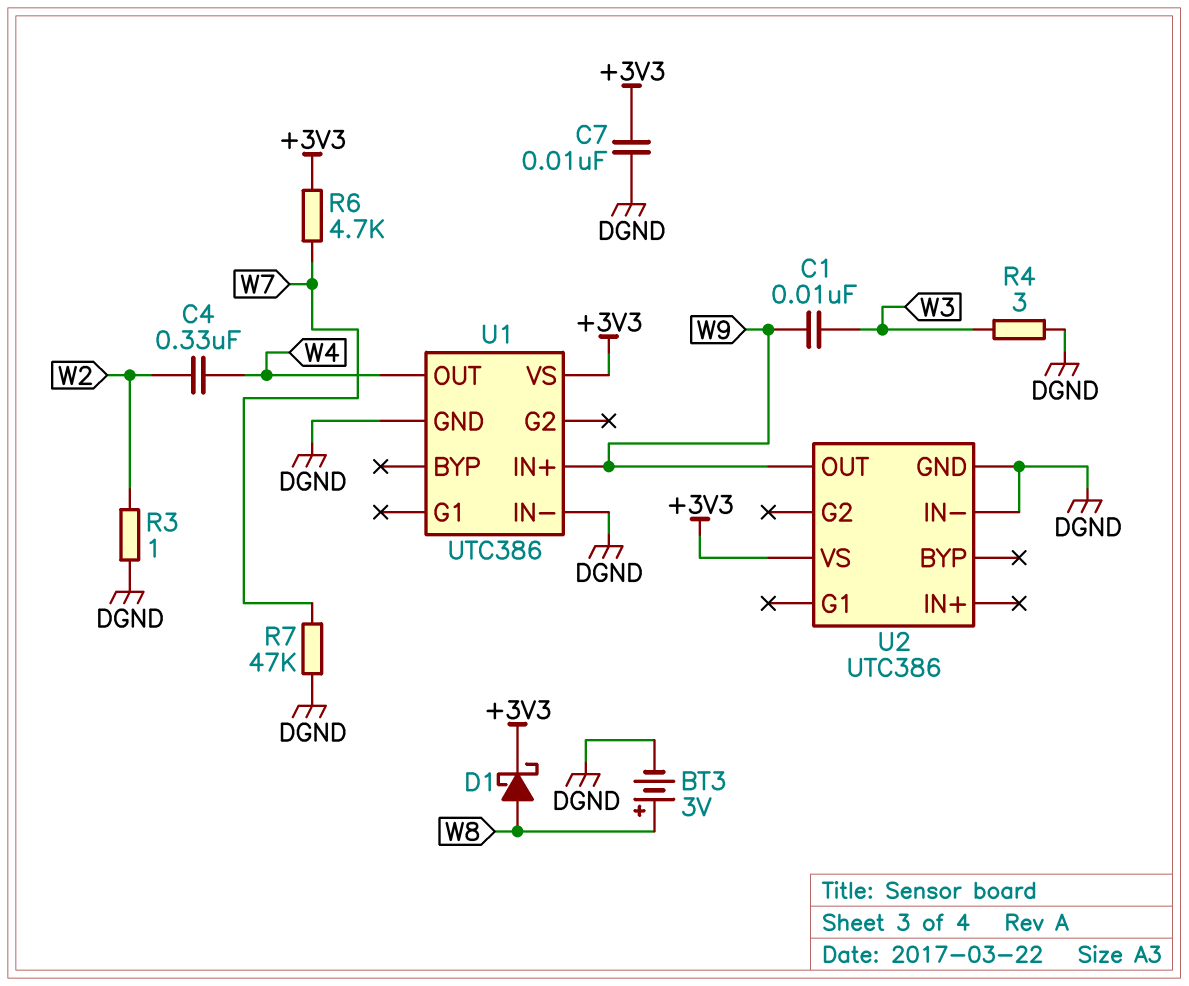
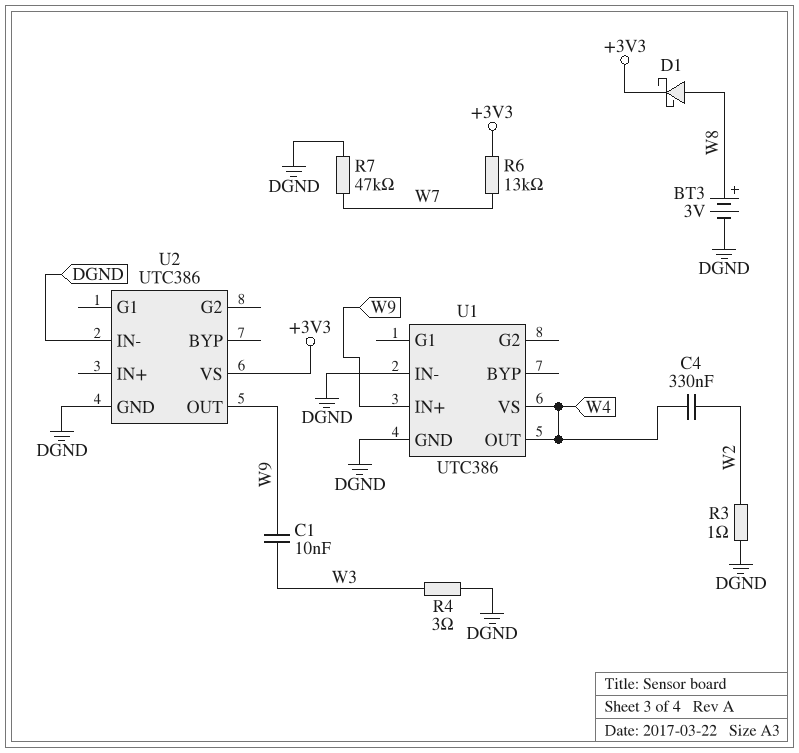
C7: 10nF (+3V3, DGND) -> none
R6: 4.7k (+3V3, W7) -> 13k (+3V3, W7)
U1 pin VS: +3V3 -> W4

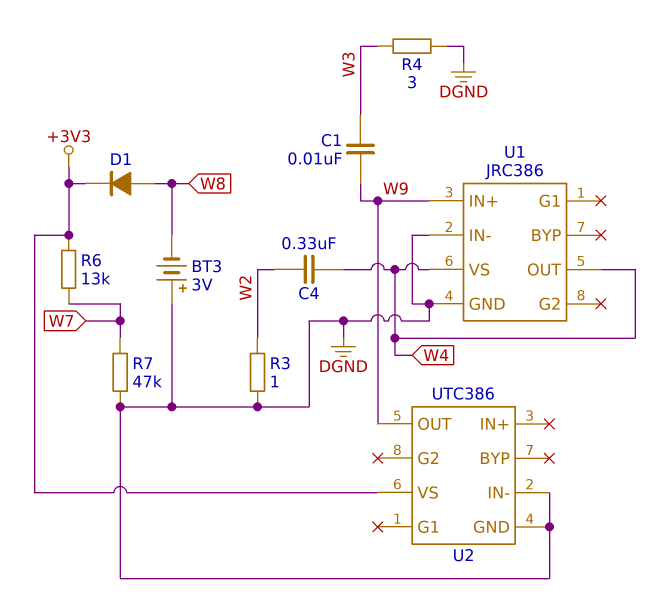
BT3: 3V (plus W8, minus DGND) -> 3V (plus DGND, minus W8)
D1: schottky (A W8, K +3V3) -> diode (A W8, K +3V3)
U1: UTC386 -> JRC386

